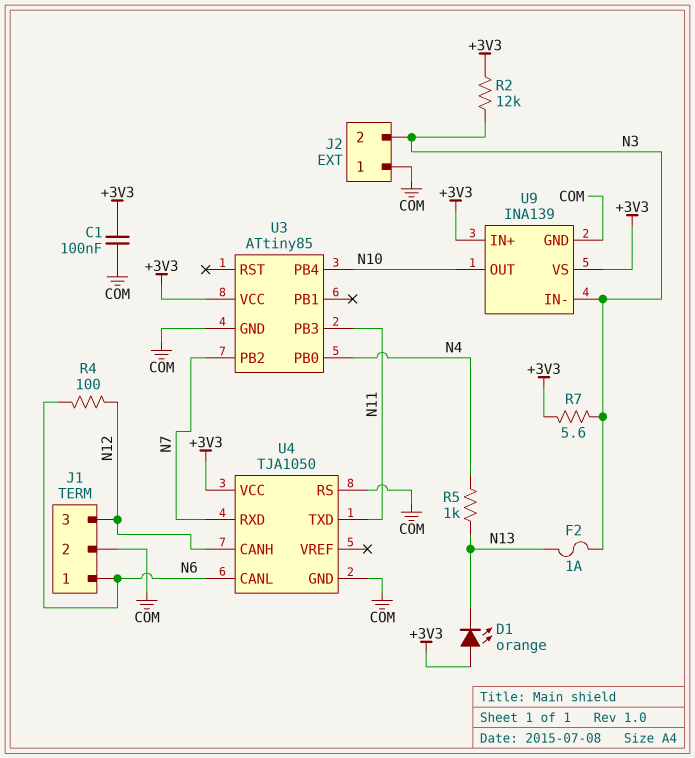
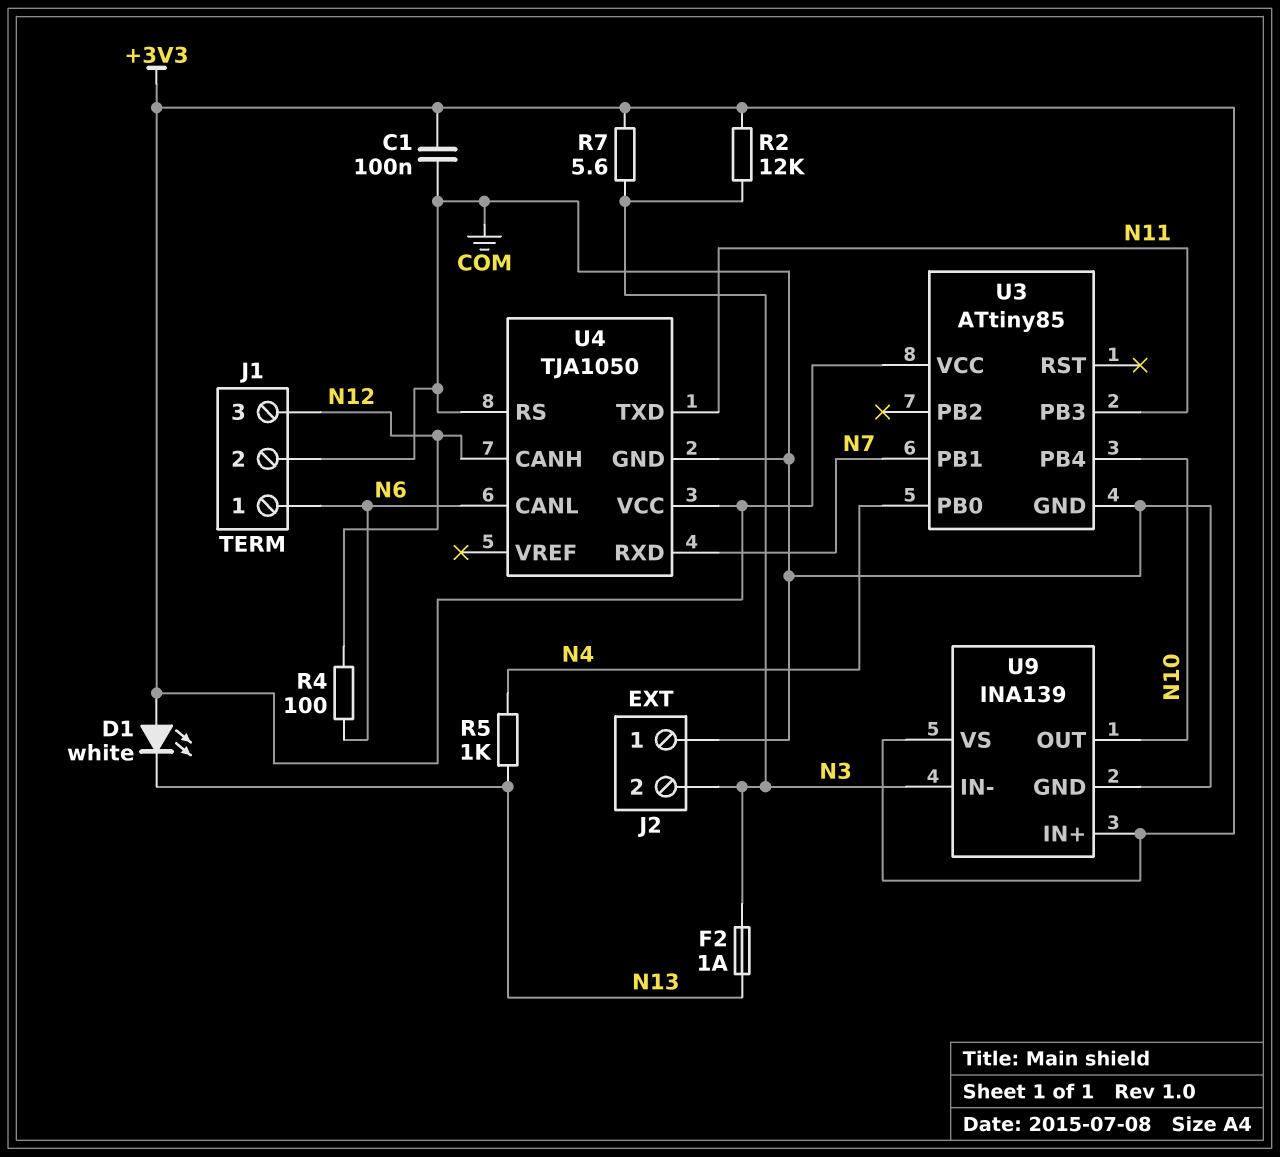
D1: LED orange (A +3V3, K N13) -> LED white (A +3V3, K N13)
U3 pin PB1: none -> N7
U3 pin PB2: N7 -> none

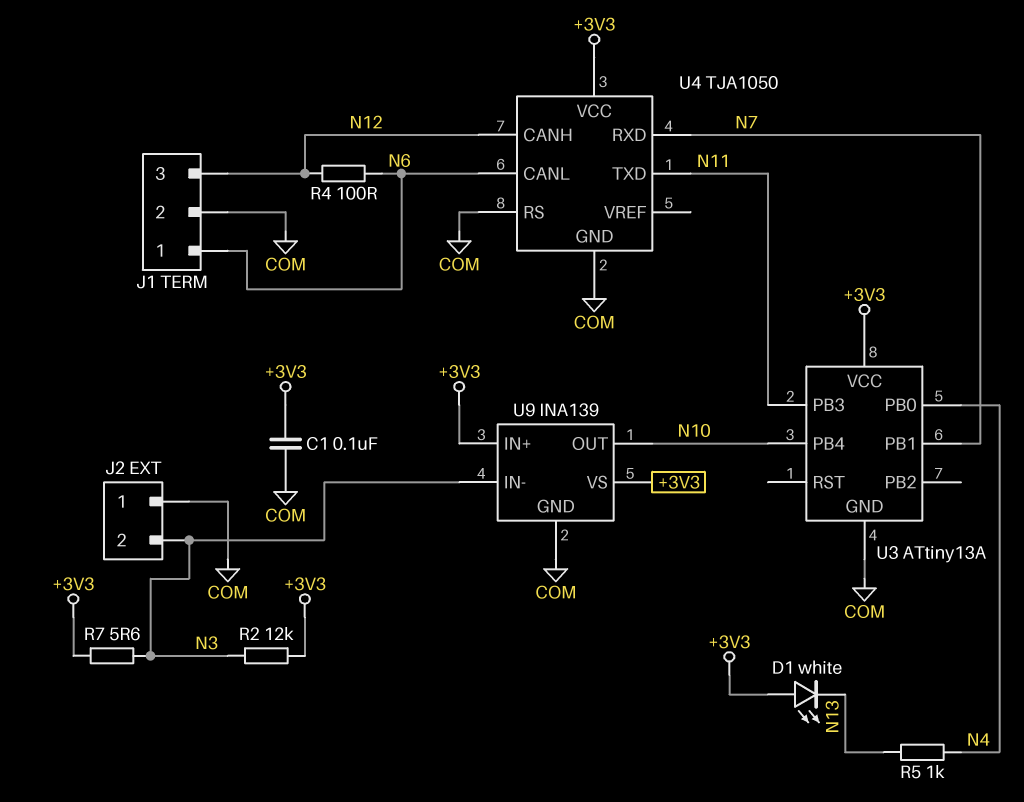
F2: 1A (N3, N13) -> none
U3: ATtiny85 -> ATtiny13A

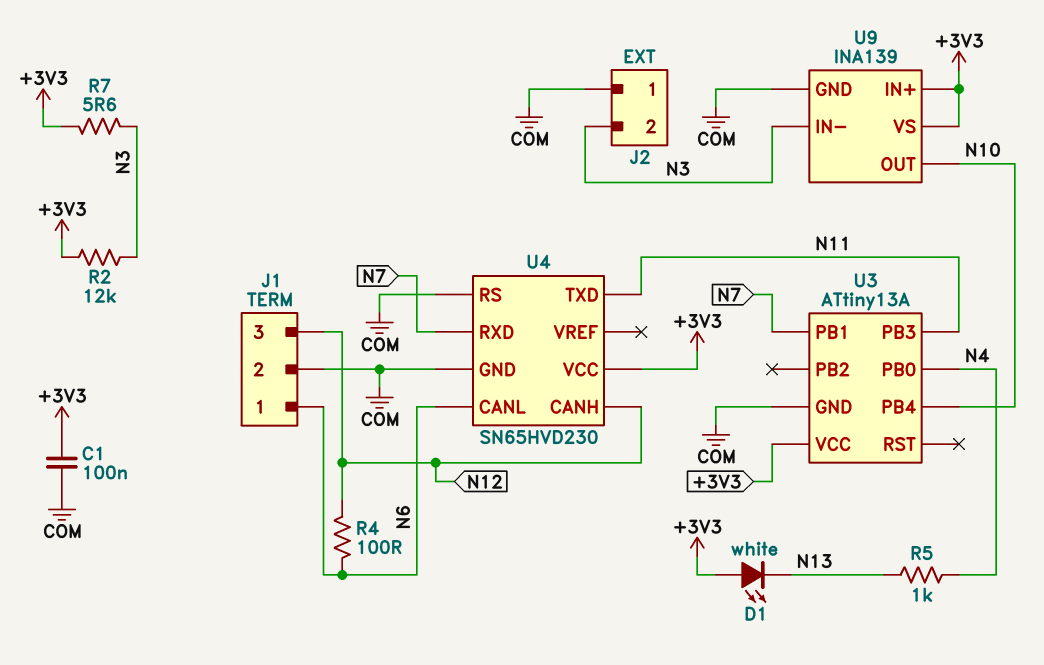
U4: TJA1050 -> SN65HVD230

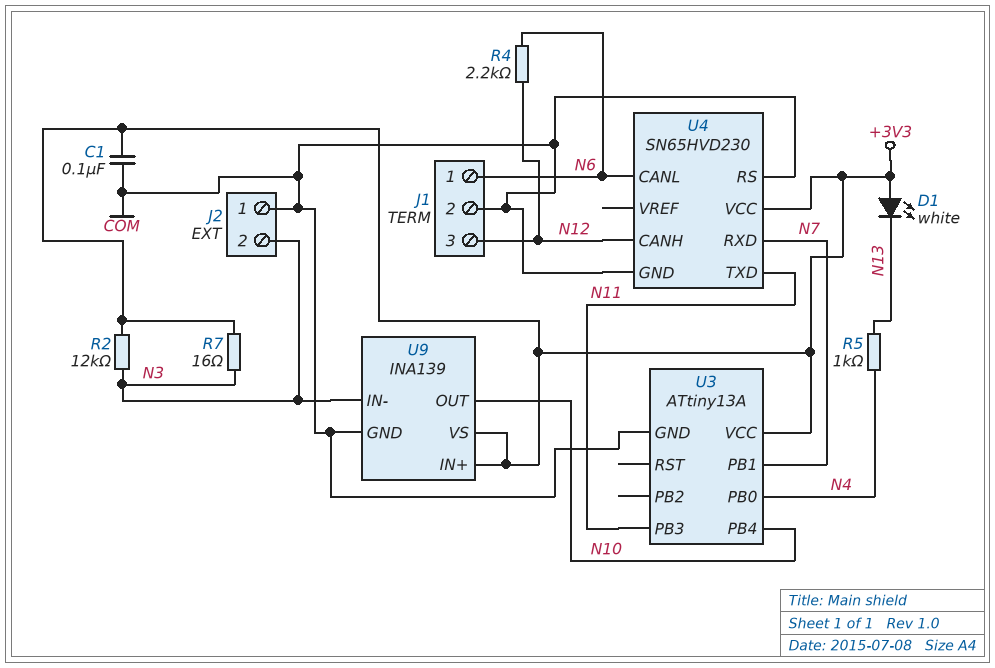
R4: 100 (N6, N12) -> 2.2k (N6, N12)
R7: 5.6 (+3V3, N3) -> 16 (+3V3, N3)

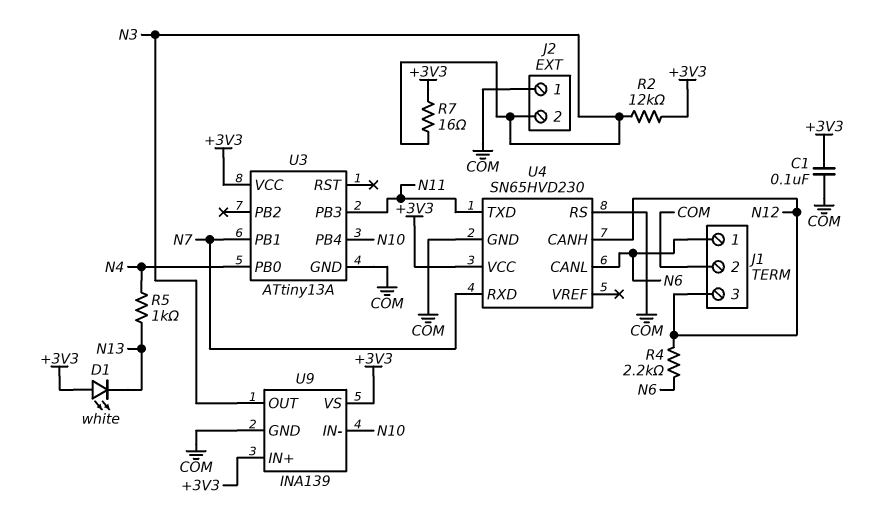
U9 pin IN-: N3 -> N10
U9 pin OUT: N10 -> N3

